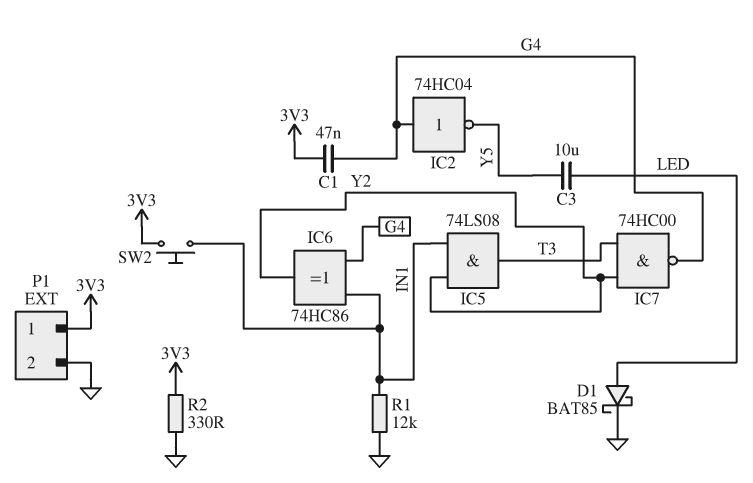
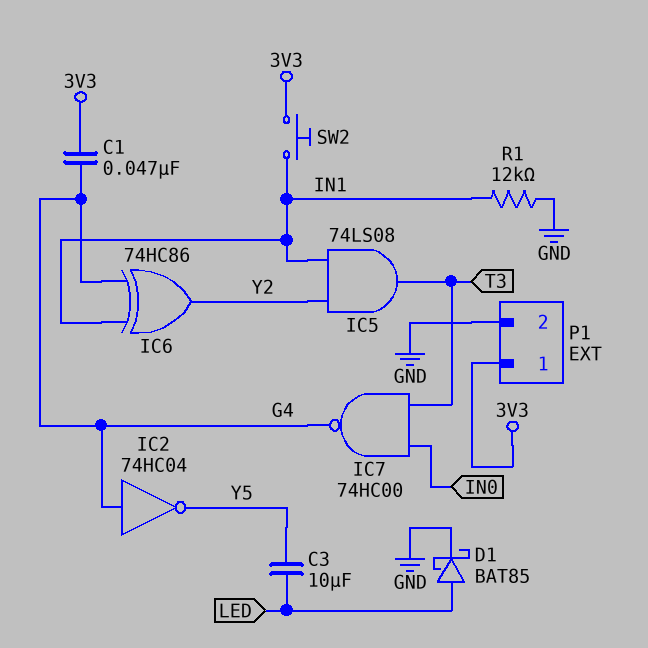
IC7: NAND 74HC00 (in T3, in Y2, out G4) -> NAND 74HC00 (in IN0, in T3, out G4)
R2: 330 (3V3, GND) -> none

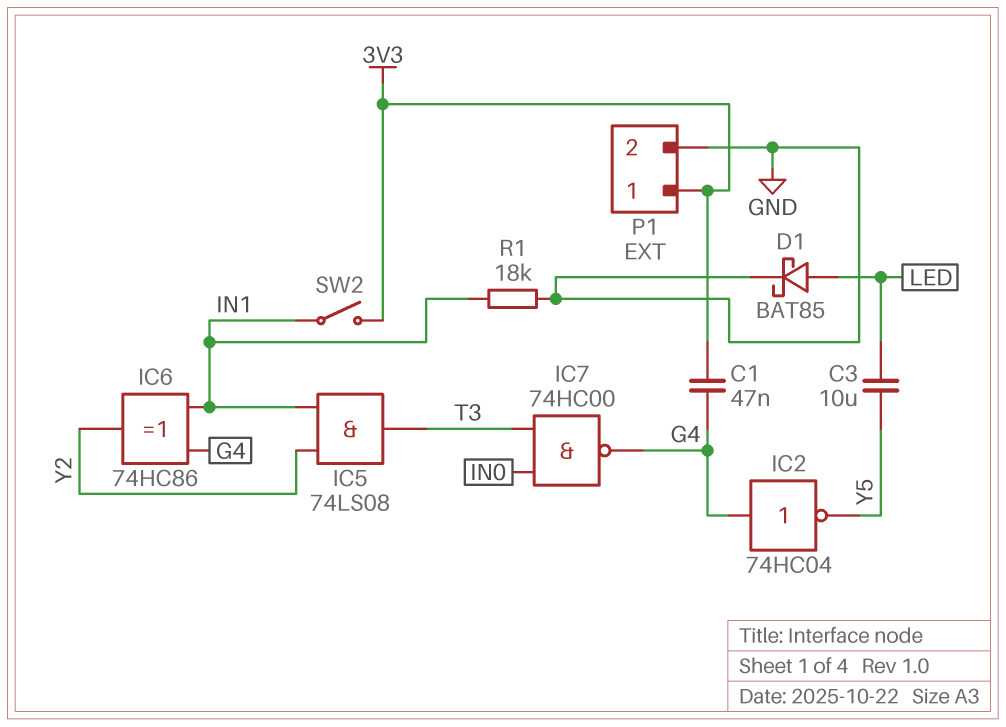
R1: 12k (GND, IN1) -> 18k (GND, IN1)
SW2: button (3V3, IN1) -> switch (3V3, IN1)

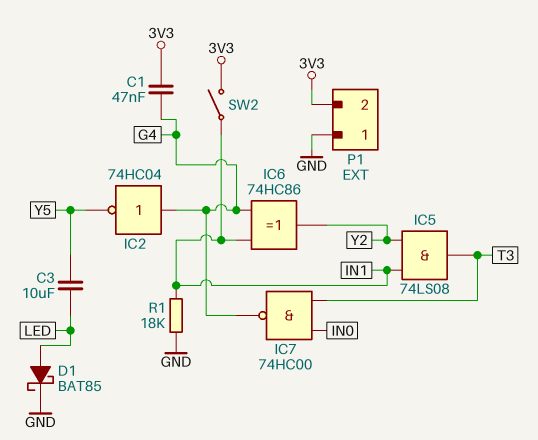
P1 pin 1: 3V3 -> GND
P1 pin 2: GND -> 3V3

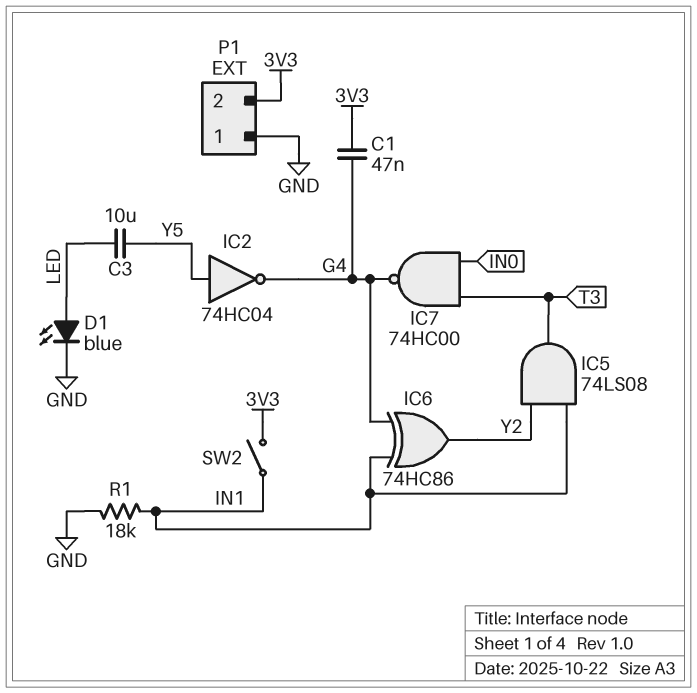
D1: schottky BAT85 (A LED, K GND) -> LED blue (A LED, K GND)
IC2: NOT 74HC04 (in G4, out Y5) -> NOT 74HC04 (in Y5, out G4)

